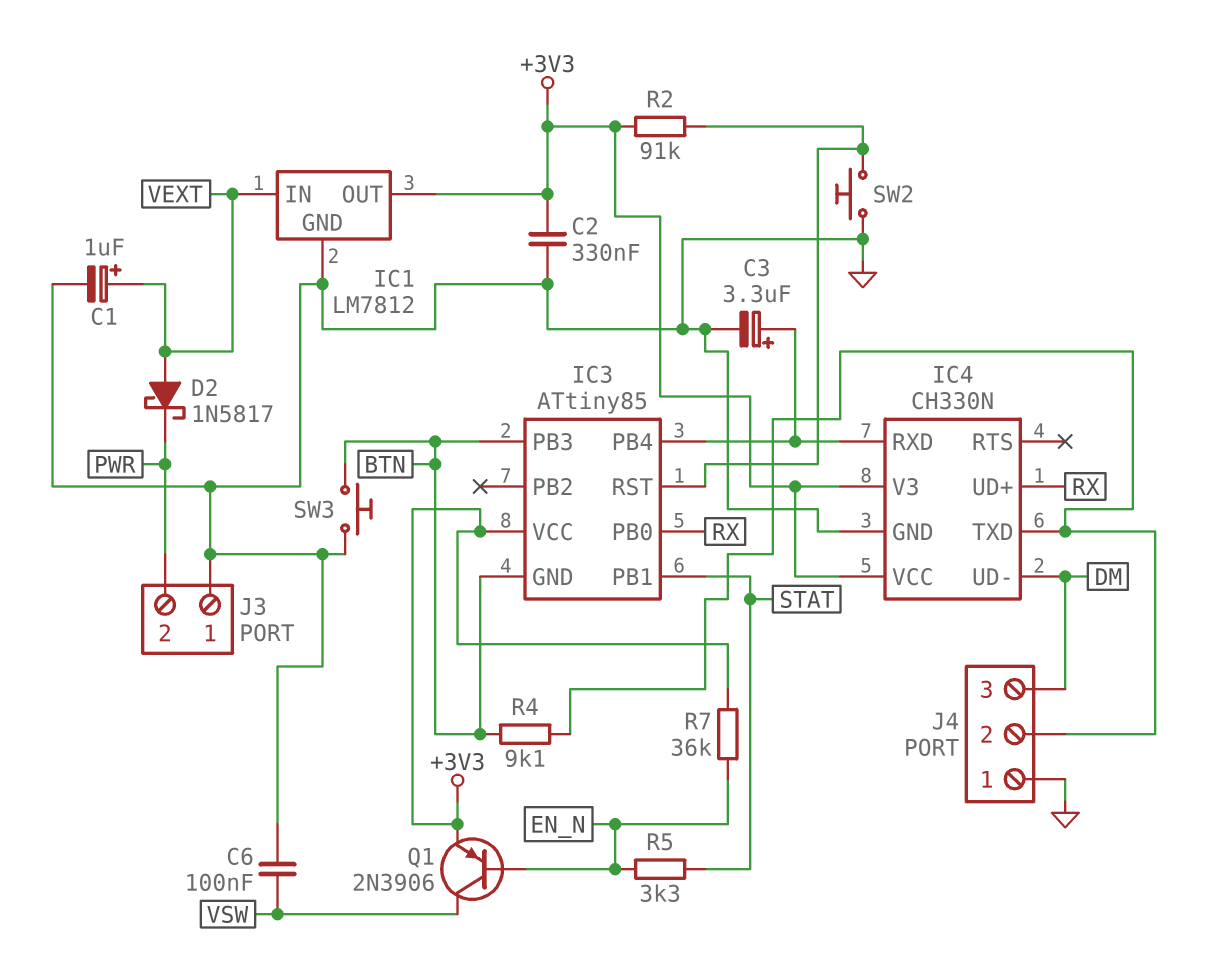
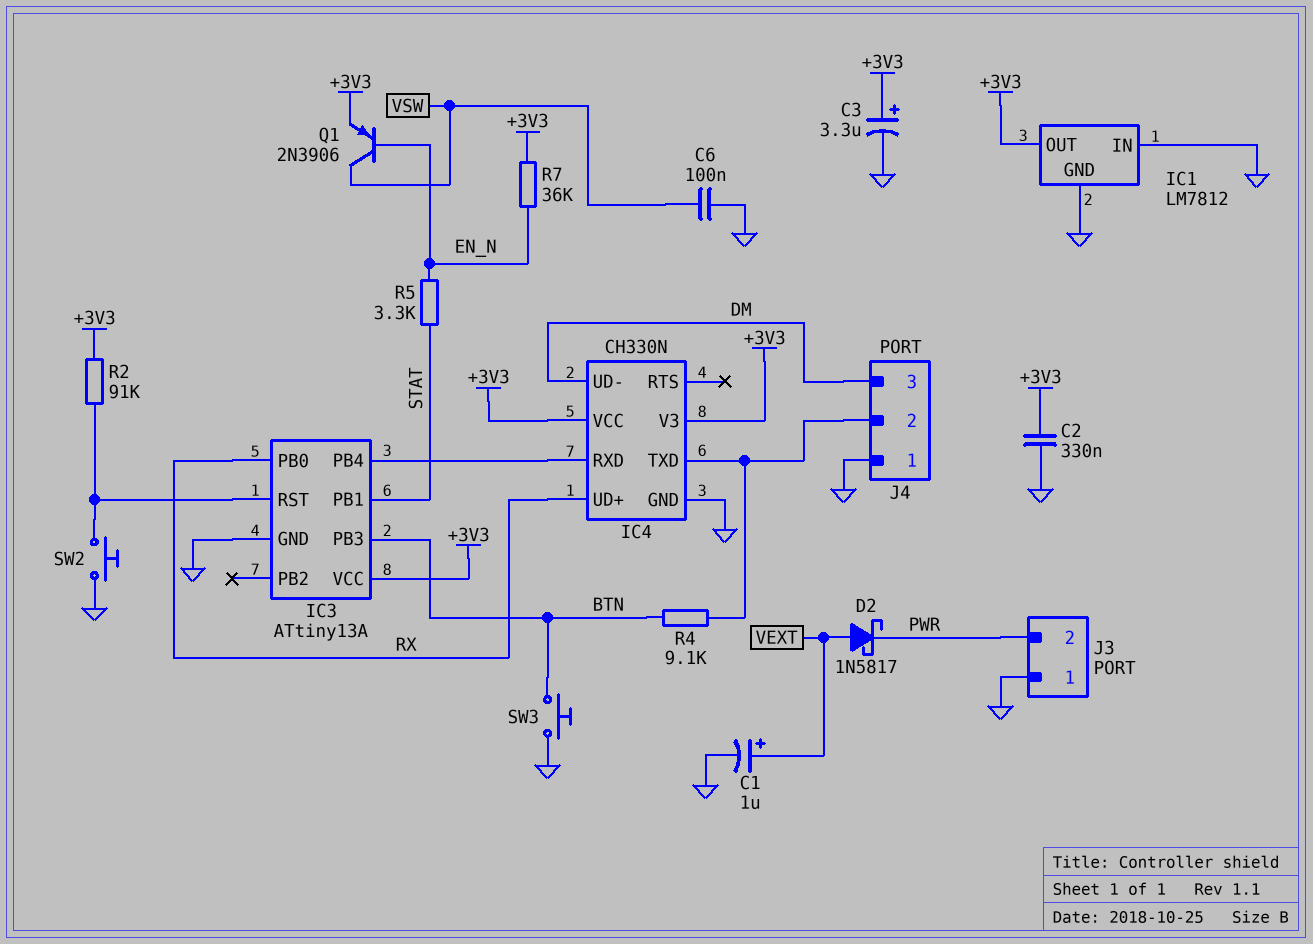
C3: 3.3uF (plus IC3/PB4, minus GND) -> 3.3uF (plus +3V3, minus GND)
IC1 pin IN: VEXT -> GND
IC3: ATtiny85 -> ATtiny13A
IC3 pin GND: BTN -> GND

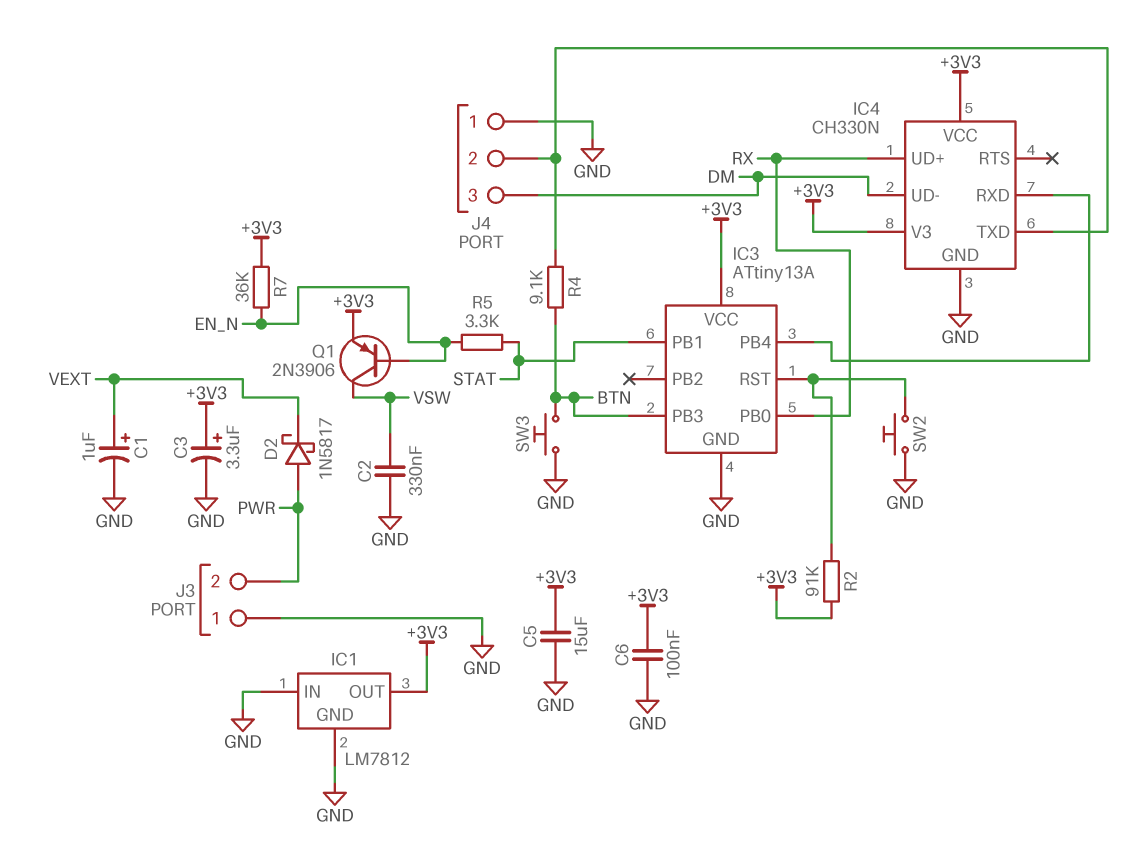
C2: 330nF (+3V3, GND) -> 330nF (GND, VSW)
C5: none -> 15uF (+3V3, GND)
C6: 100nF (GND, VSW) -> 100nF (+3V3, GND)
D2: schottky 1N5817 (A VEXT, K PWR) -> schottky 1N5817 (A PWR, K VEXT)

